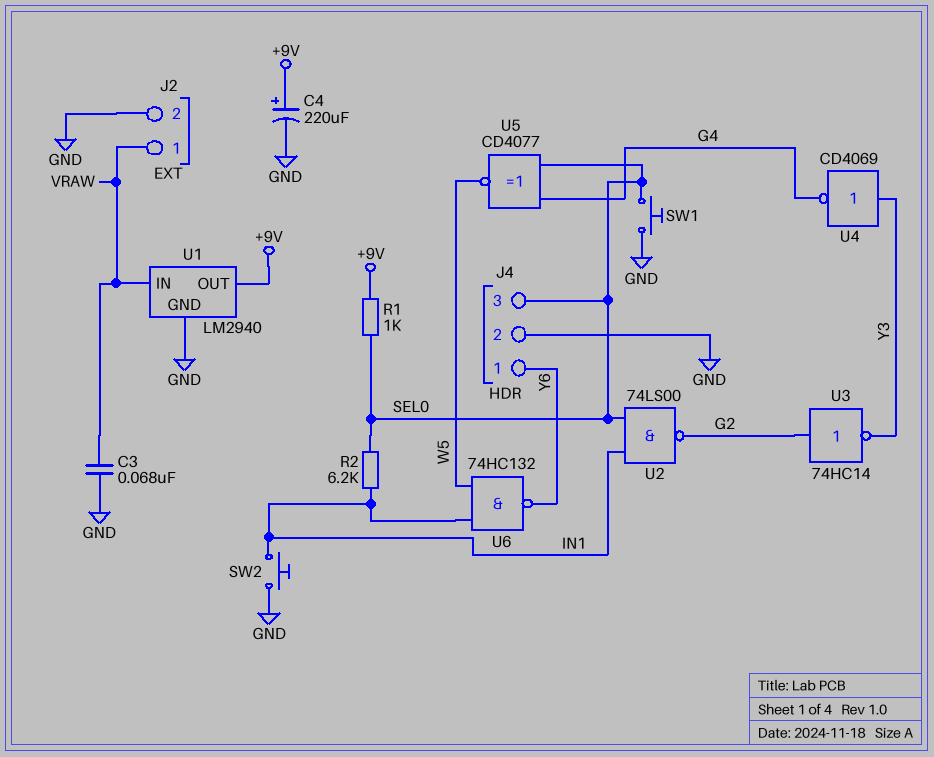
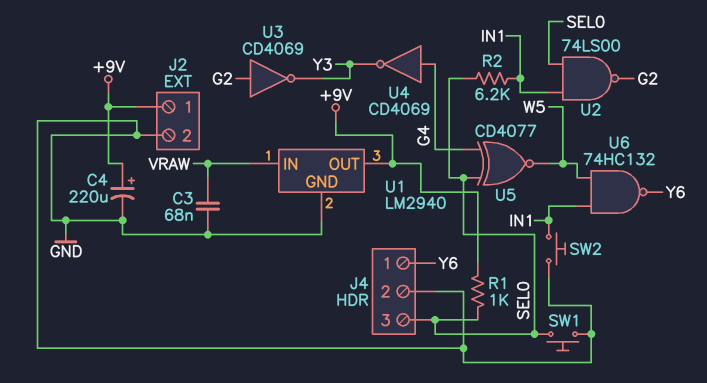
J2 pin 1: VRAW -> +9V
U3: NOT 74HC14 (in G2, out Y3) -> NOT CD4069 (in G2, out Y3)
U4: NOT CD4069 (in Y3, out G4) -> NOT CD4069 (in G4, out Y3)

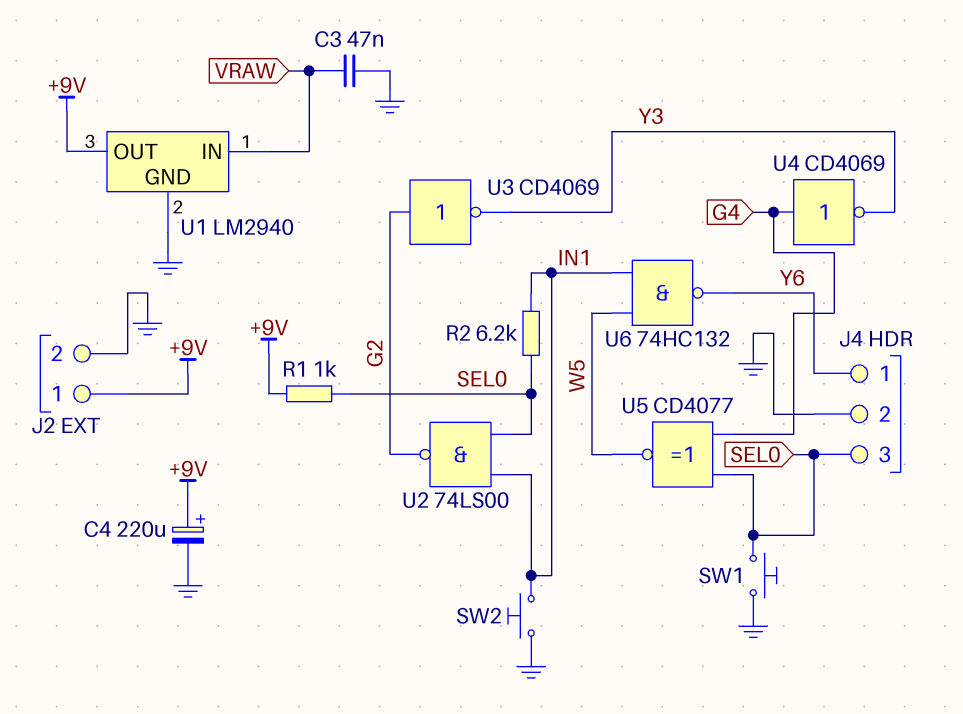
C3: 68nF (GND, VRAW) -> 47nF (GND, VRAW)

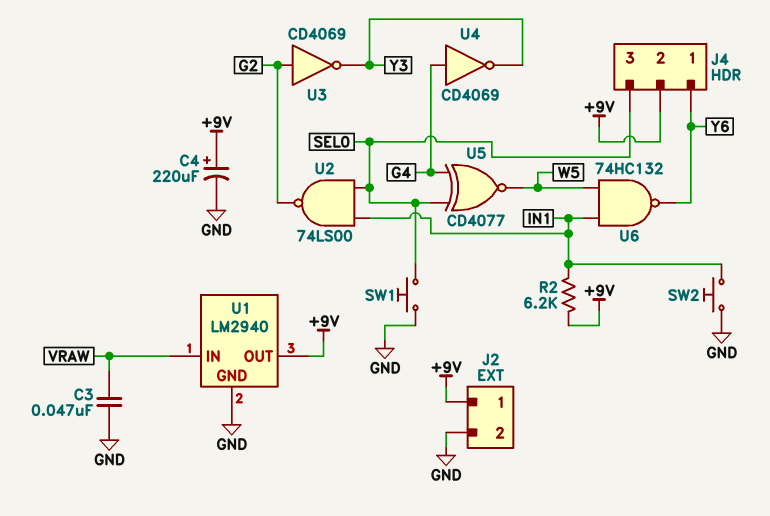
J4 pin 2: GND -> +9V
R1: 1k (+9V, SEL0) -> none
R2: 6.2k (IN1, SEL0) -> 6.2k (+9V, IN1)

